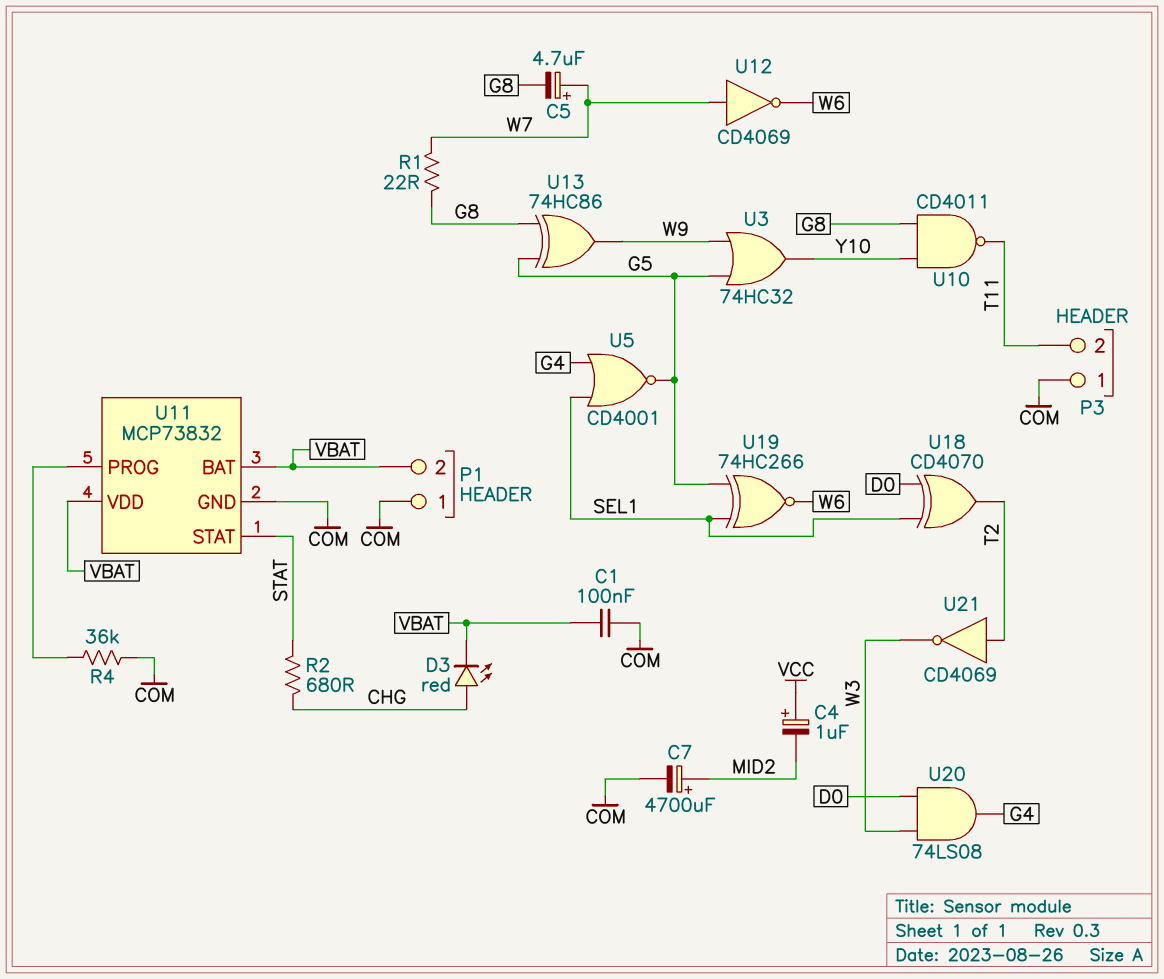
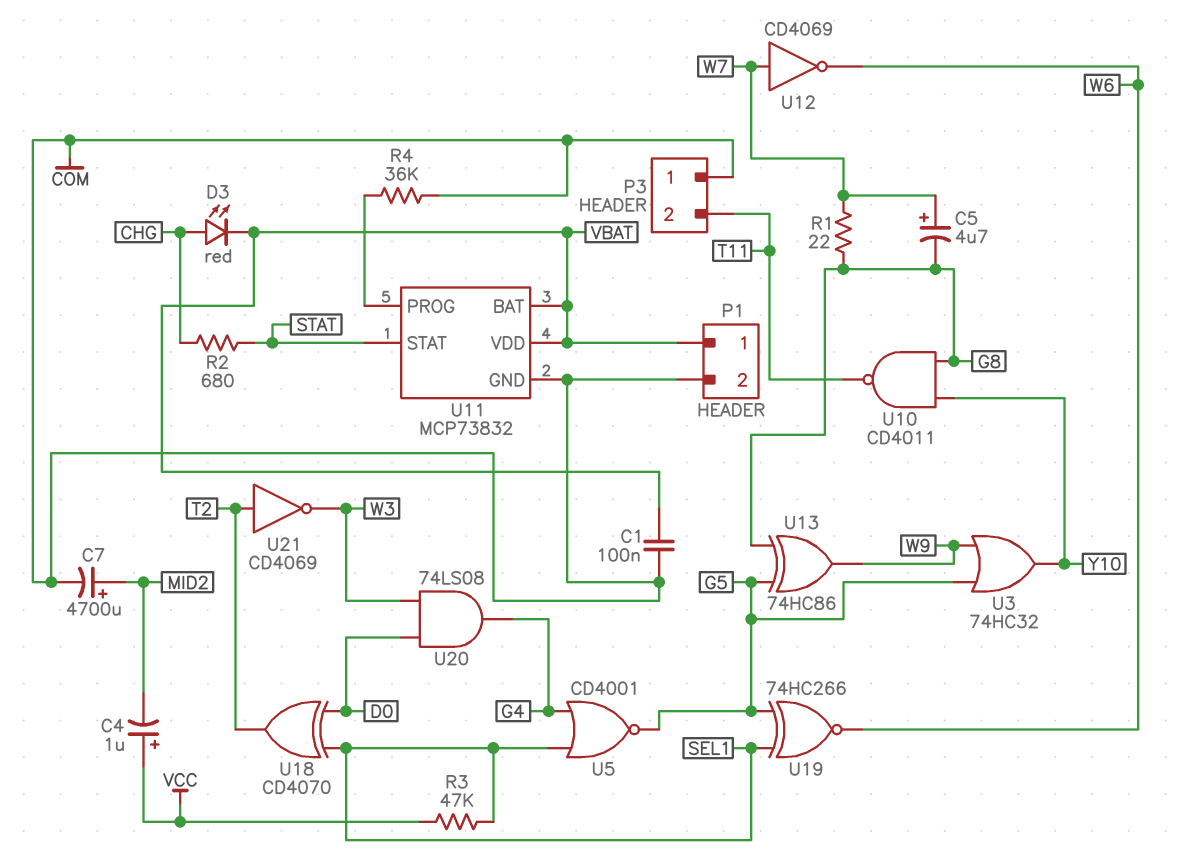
P1 pin 1: COM -> VBAT
P1 pin 2: VBAT -> COM
R3: none -> 47k (SEL1, VCC)

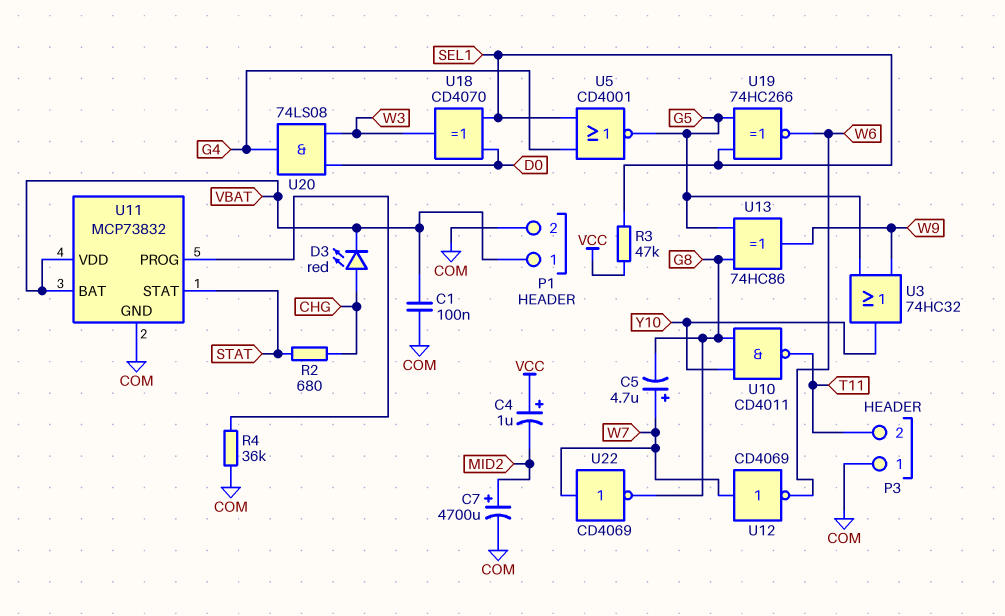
R1: 22 (G8, W7) -> none
U18: XOR CD4070 (in D0, in SEL1, out T2) -> XOR CD4070 (in D0, in SEL1, out W3)
U21: NOT CD4069 (in T2, out W3) -> none
U22: none -> NOT CD4069 (in W7, out G8)

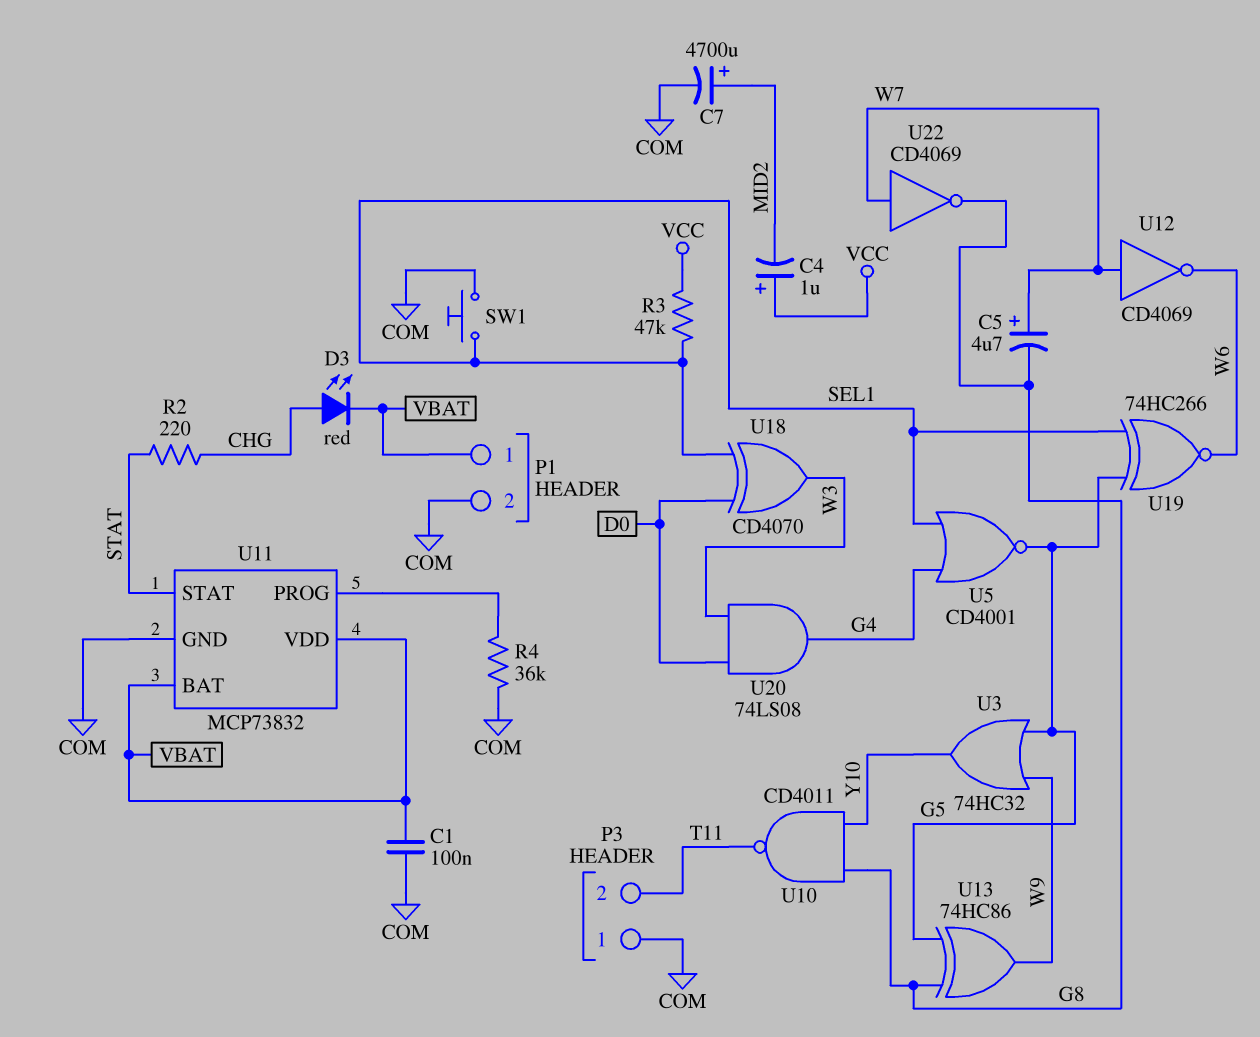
R2: 680 (CHG, STAT) -> 220 (CHG, STAT)
SW1: none -> button (COM, SEL1)

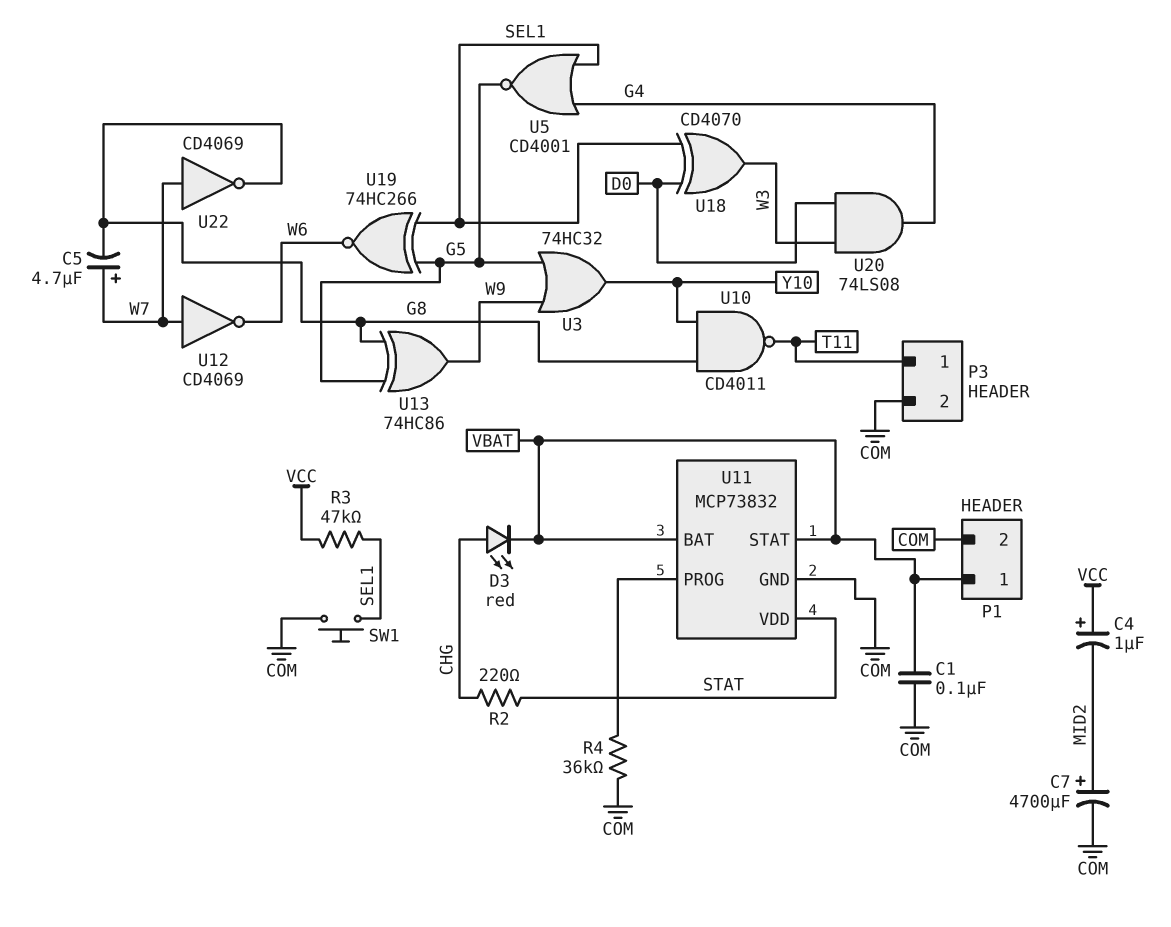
P3 pin 1: COM -> T11
P3 pin 2: T11 -> COM
U11 pin STAT: STAT -> VBAT
U11 pin VDD: VBAT -> STAT

